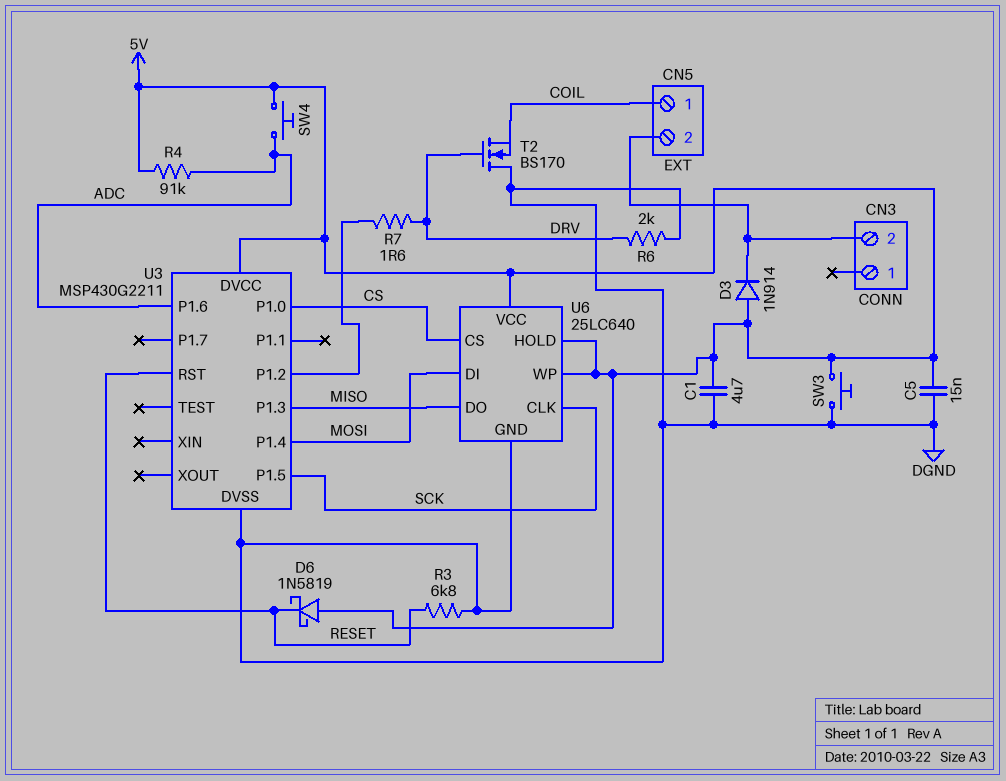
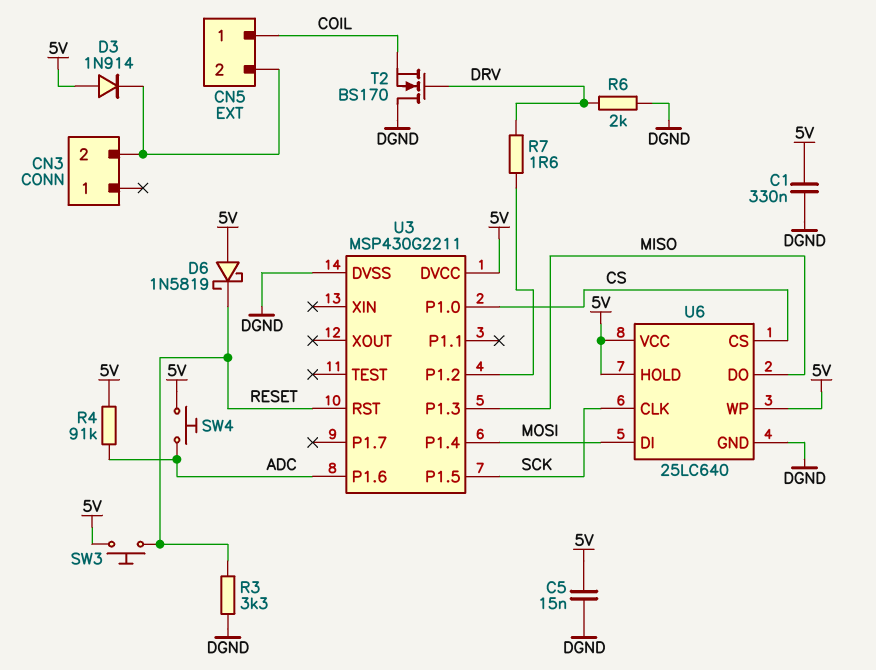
C1: 4.7uF (5V, DGND) -> 330nF (5V, DGND)
R3: 6.8k (DGND, RESET) -> 3.3k (DGND, RESET)
SW3: button (5V, DGND) -> button (5V, RESET)

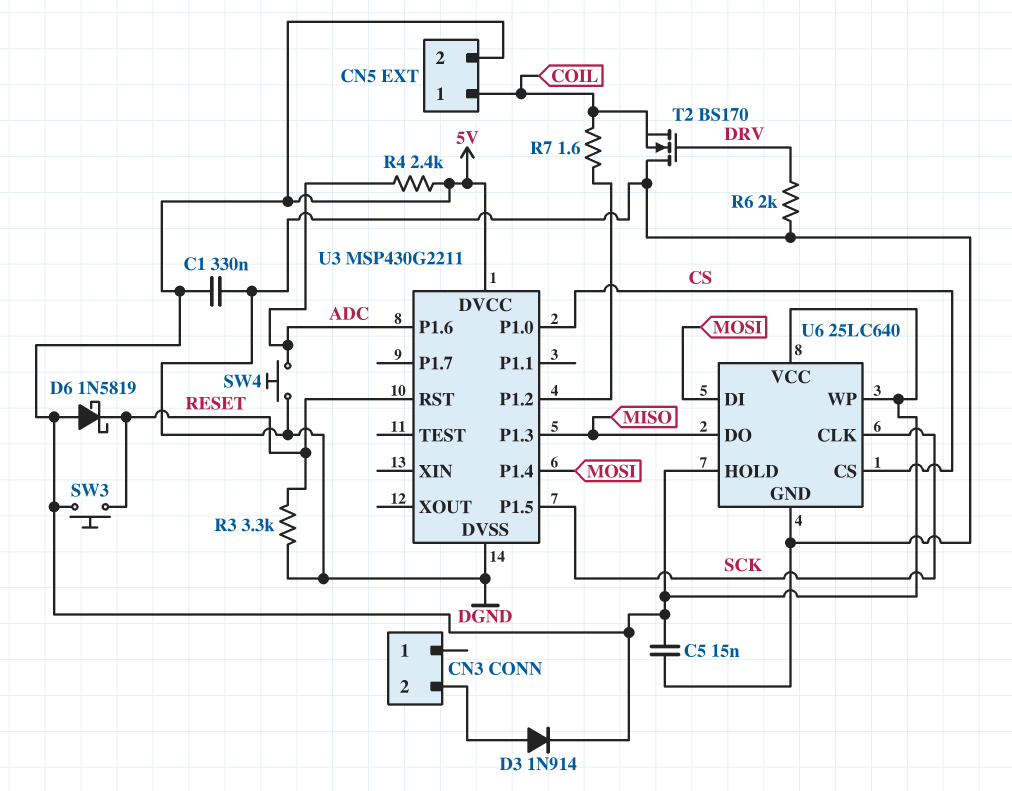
CN5 pin 2: CN3/2 -> 5V
D3: diode 1N914 (A 5V, K CN3/2) -> diode 1N914 (A CN3/2, K 5V)
R4: 91k (5V, ADC) -> 2.4k (5V, ADC)
R7: 1.6 (DRV, U3/P1.2) -> 1.6 (COIL, U3/P1.2)
SW4: button (5V, ADC) -> button (ADC, DGND)

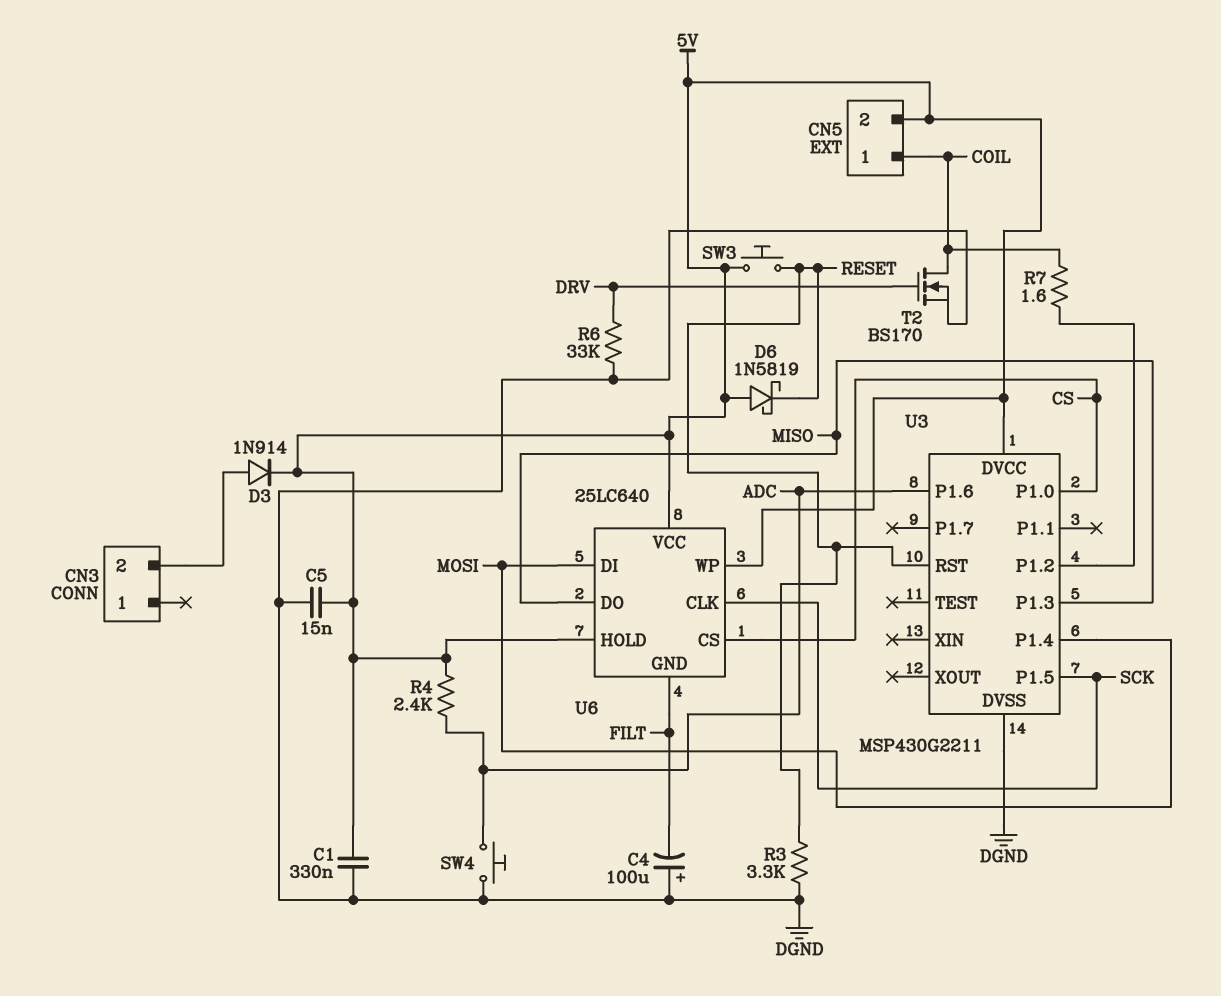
C4: none -> 100uF (plus DGND, minus FILT)
R6: 2k (DGND, DRV) -> 33k (DGND, DRV)
T2: NMOS BS170 (G DRV, D DGND, S COIL) -> NMOS BS170 (G DRV, D COIL, S DGND)
U6 pin GND: DGND -> FILT

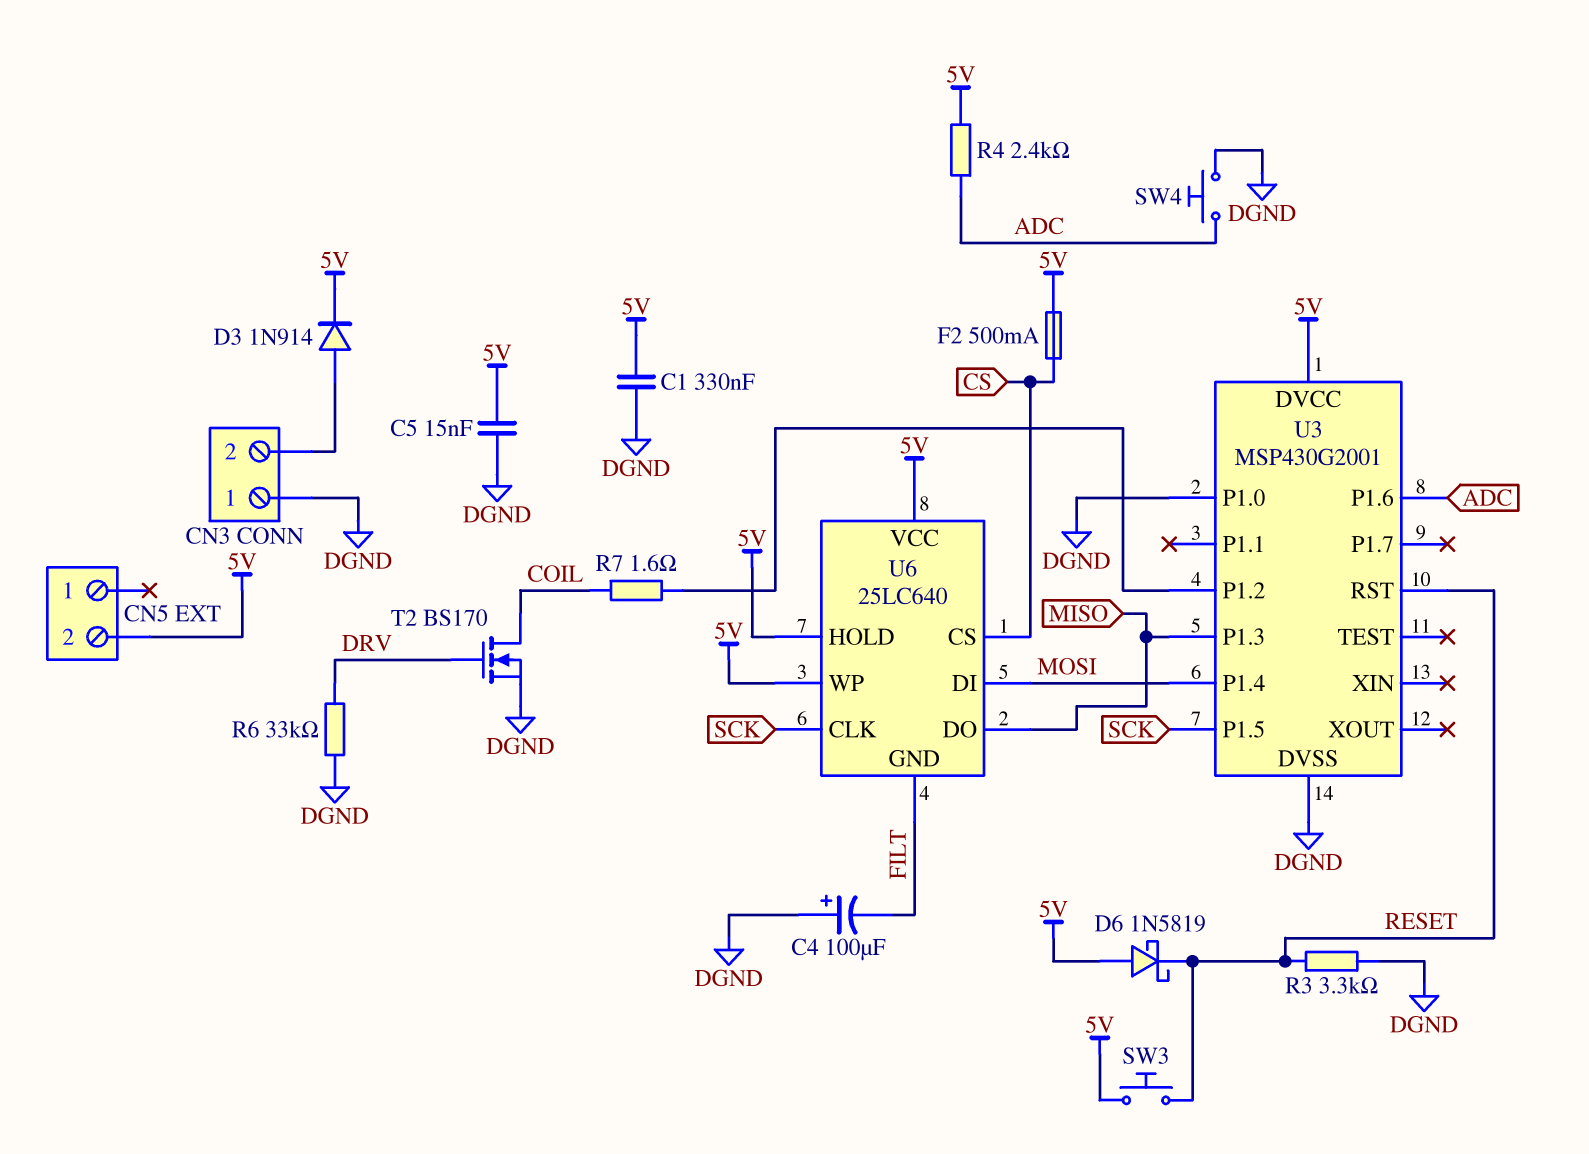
CN3 pin 1: none -> DGND
CN5 pin 1: COIL -> none
F2: none -> 500mA (5V, CS)
U3: MSP430G2211 -> MSP430G2001
U3 pin P1.0: CS -> DGND

